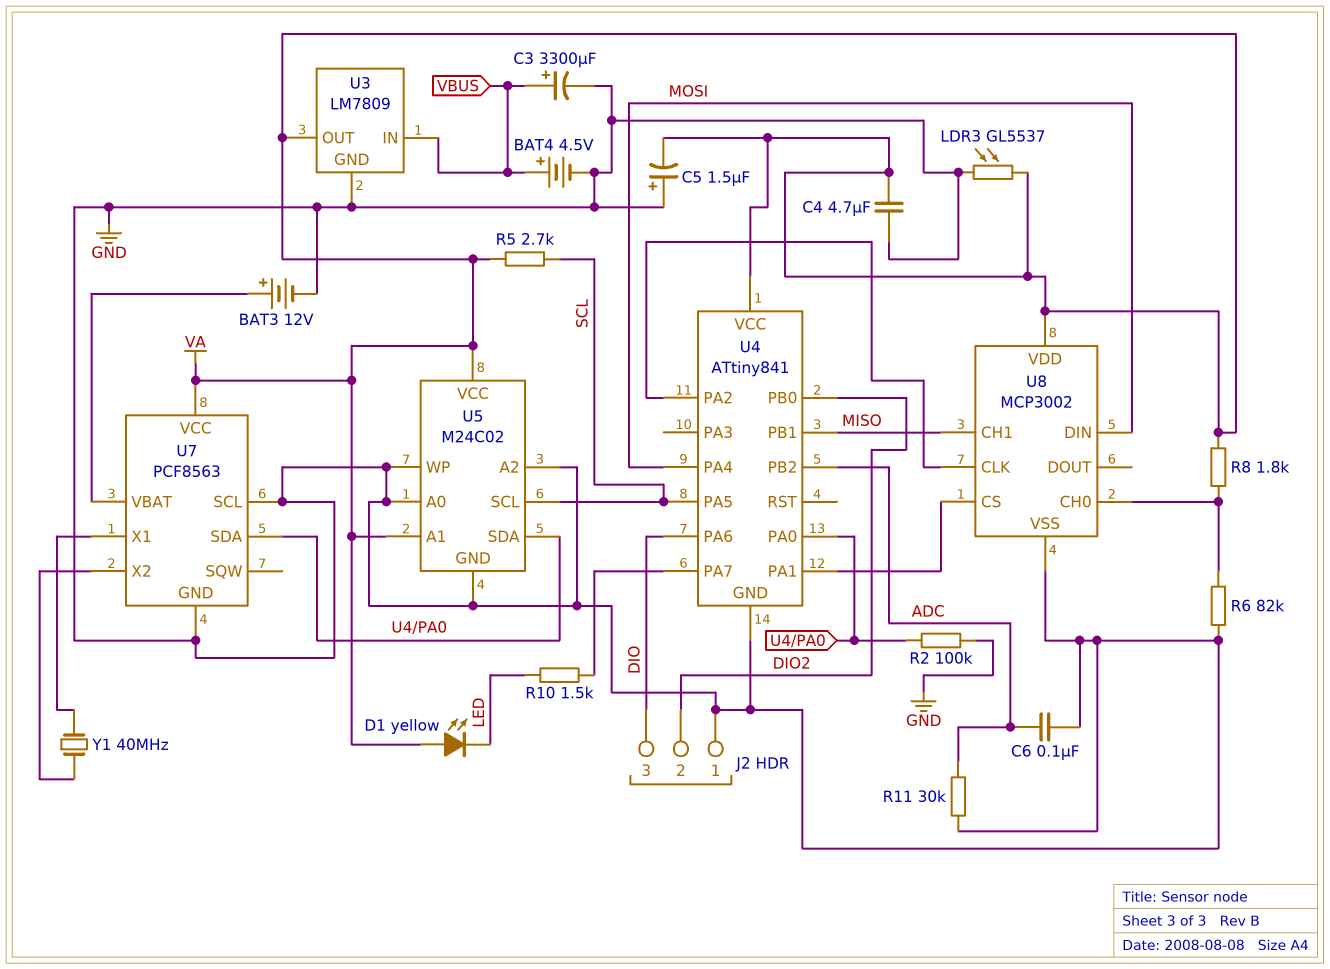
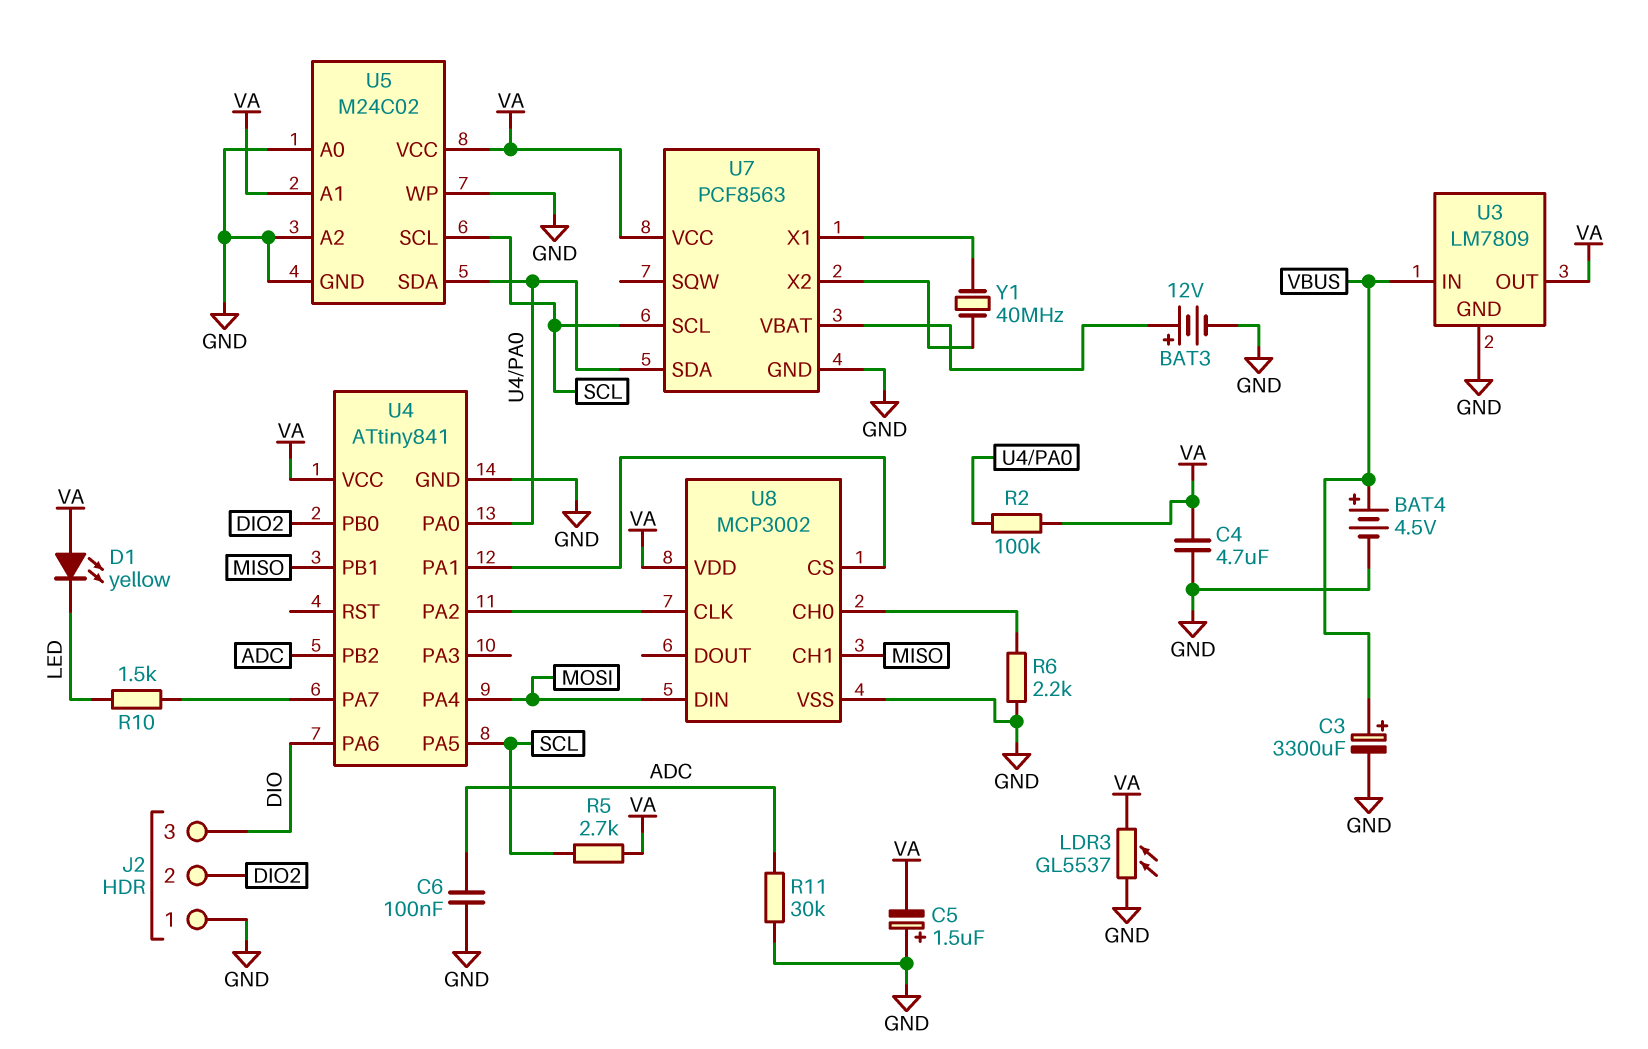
R2: 100k (GND, U4/PA0) -> 100k (U4/PA0, VA)
R6: 82k (GND, U8/CH0) -> 2.2k (GND, U8/CH0)
R8: 1.8k (U8/CH0, VA) -> none
U7 pin SCL: GND -> SCL

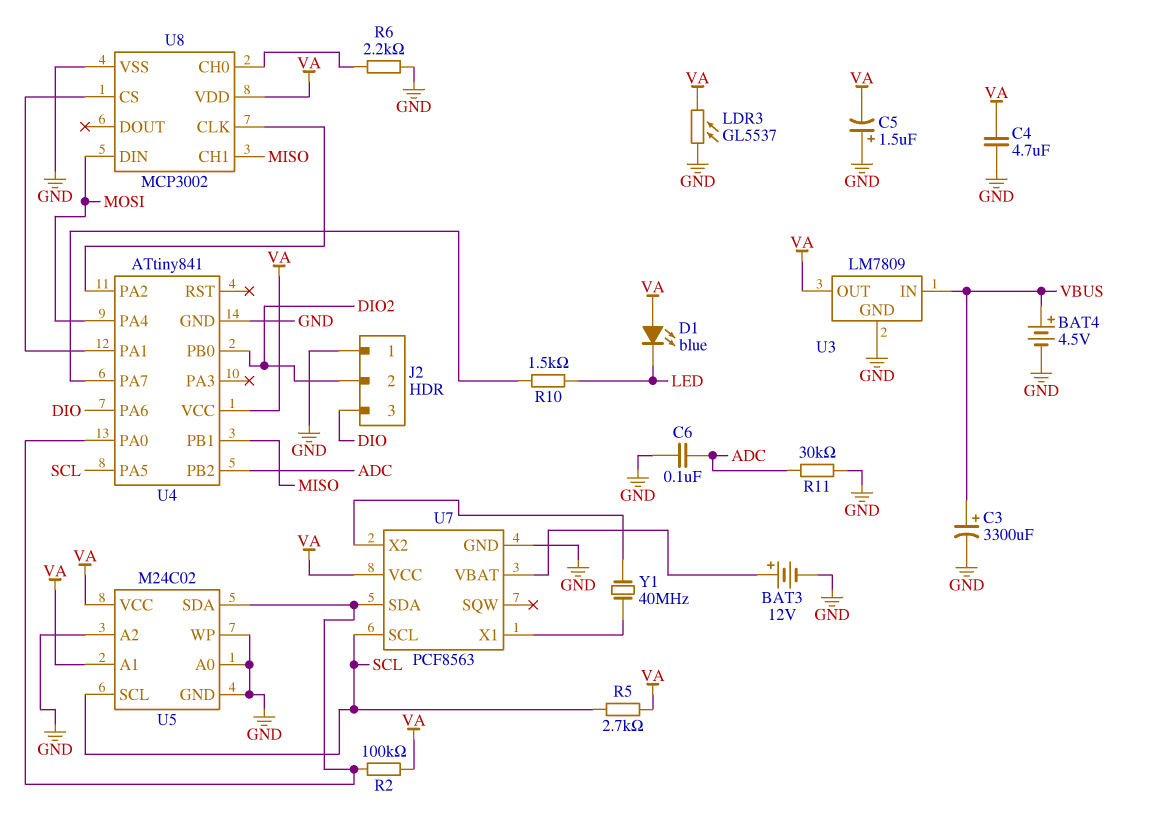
D1: LED yellow (A VA, K LED) -> LED blue (A VA, K LED)

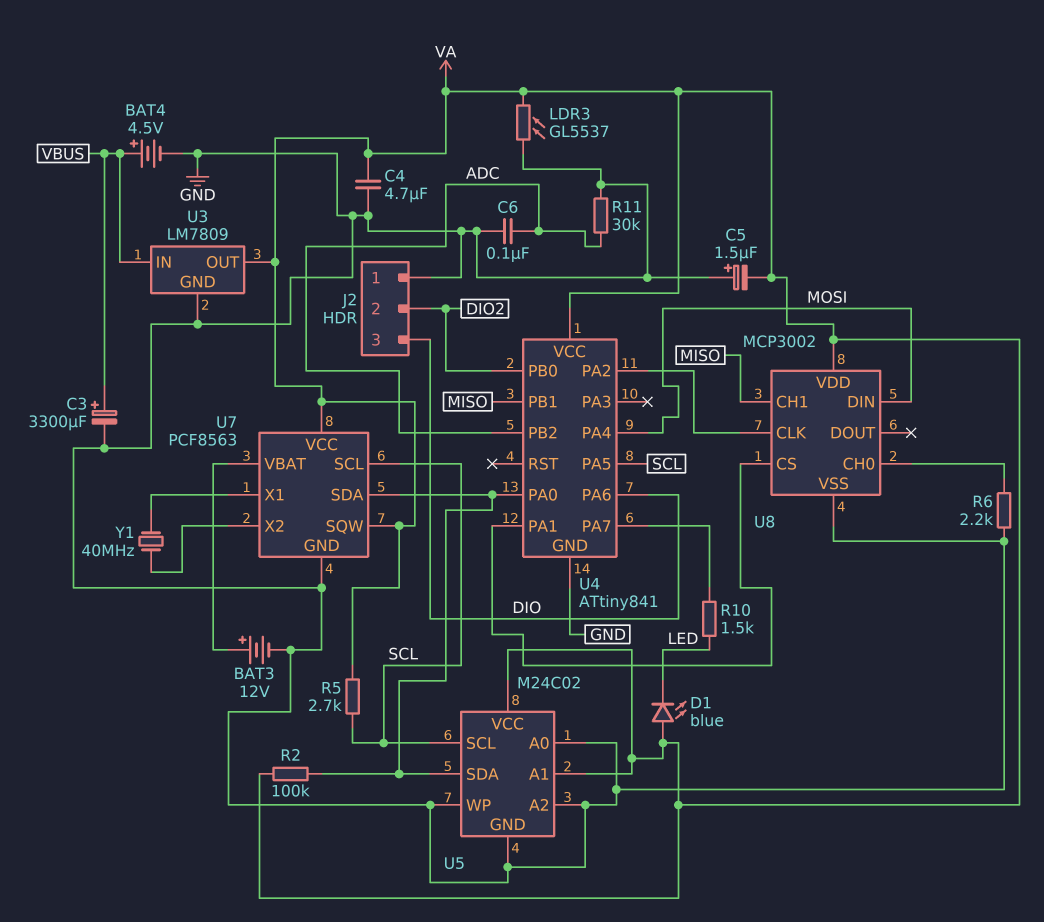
U7 pin SQW: none -> VA

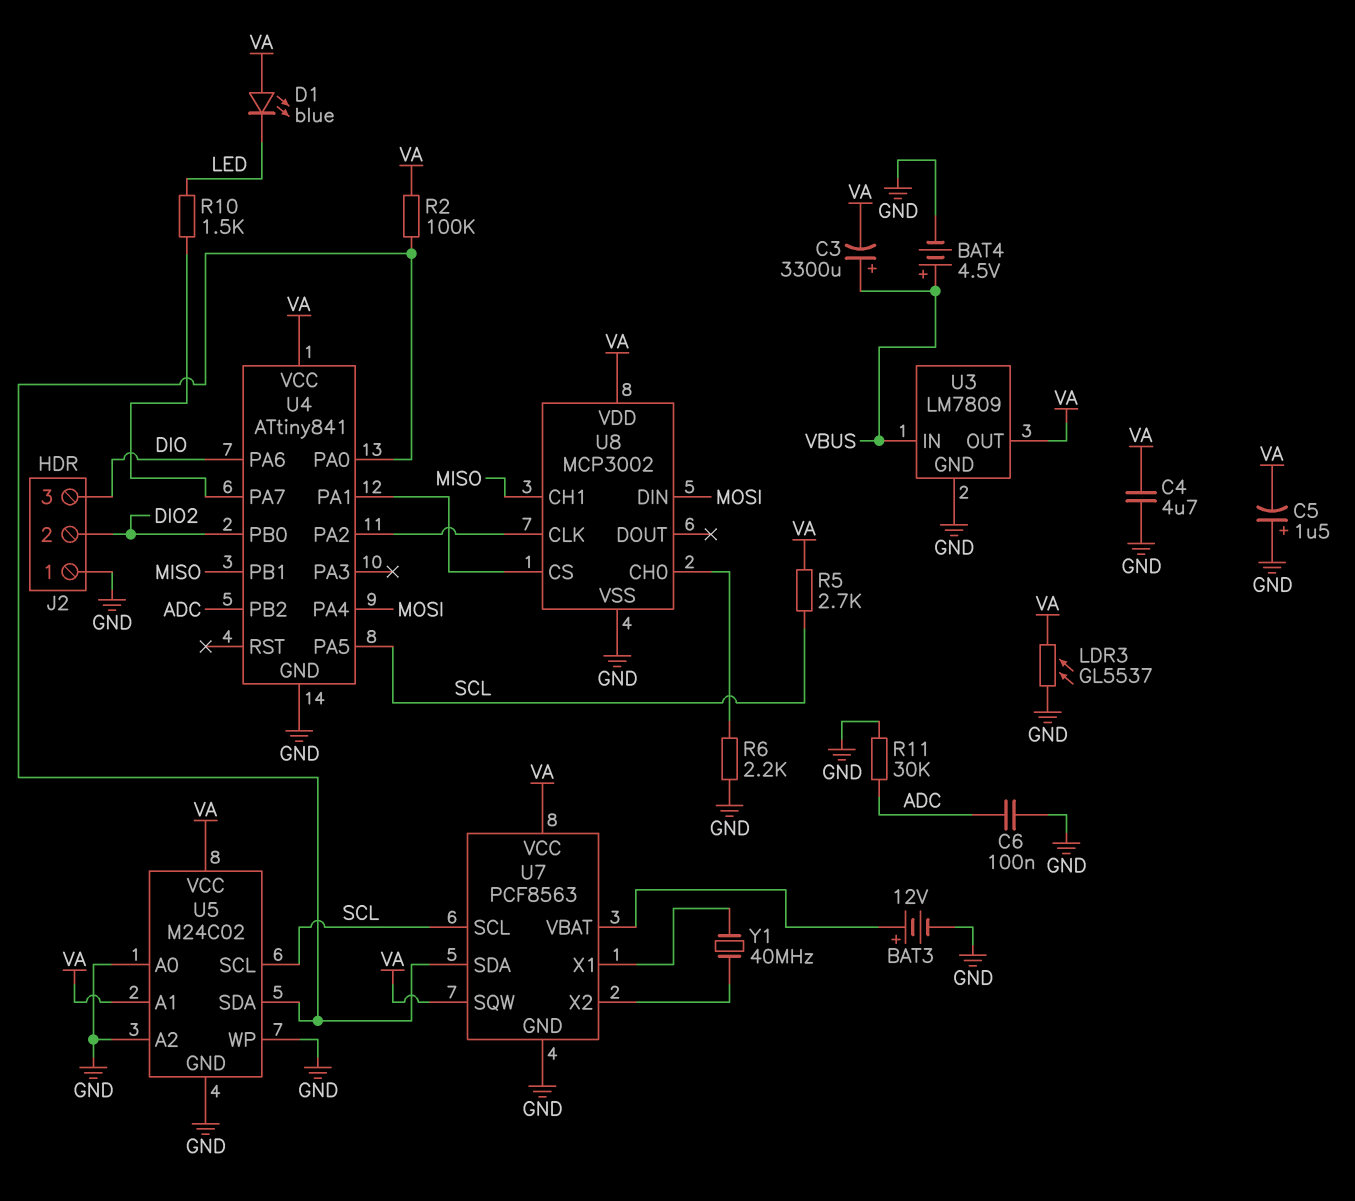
C3: 3300uF (plus VBUS, minus GND) -> 3300uF (plus VBUS, minus VA)

